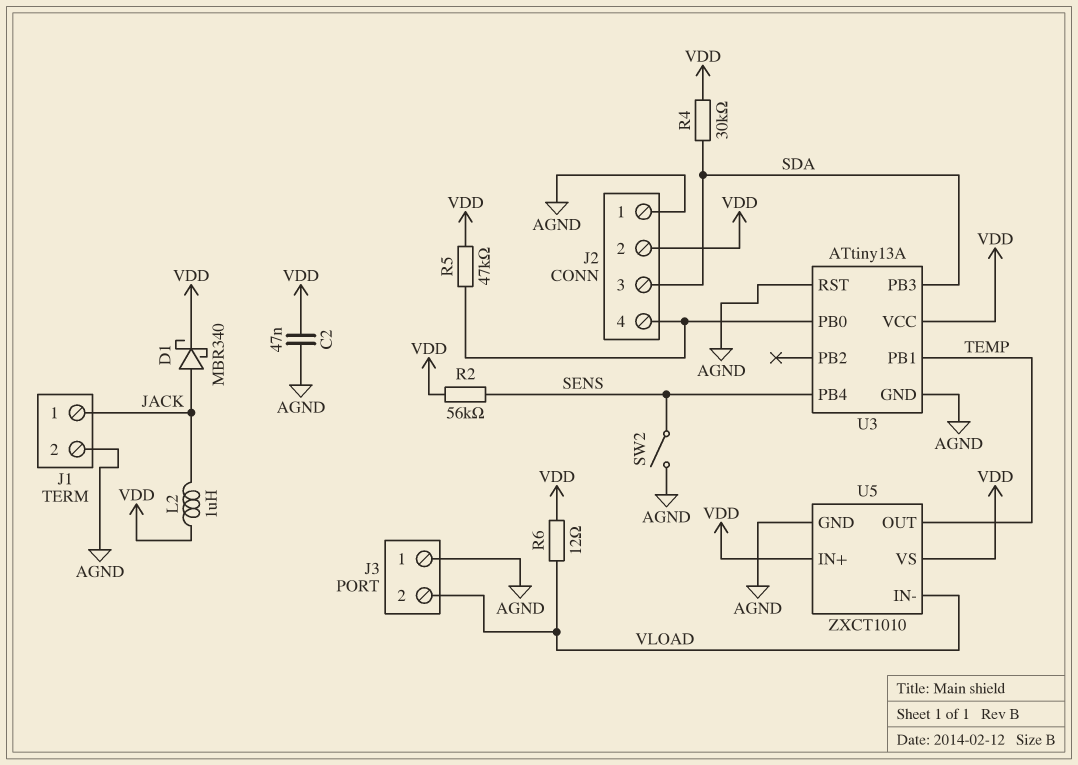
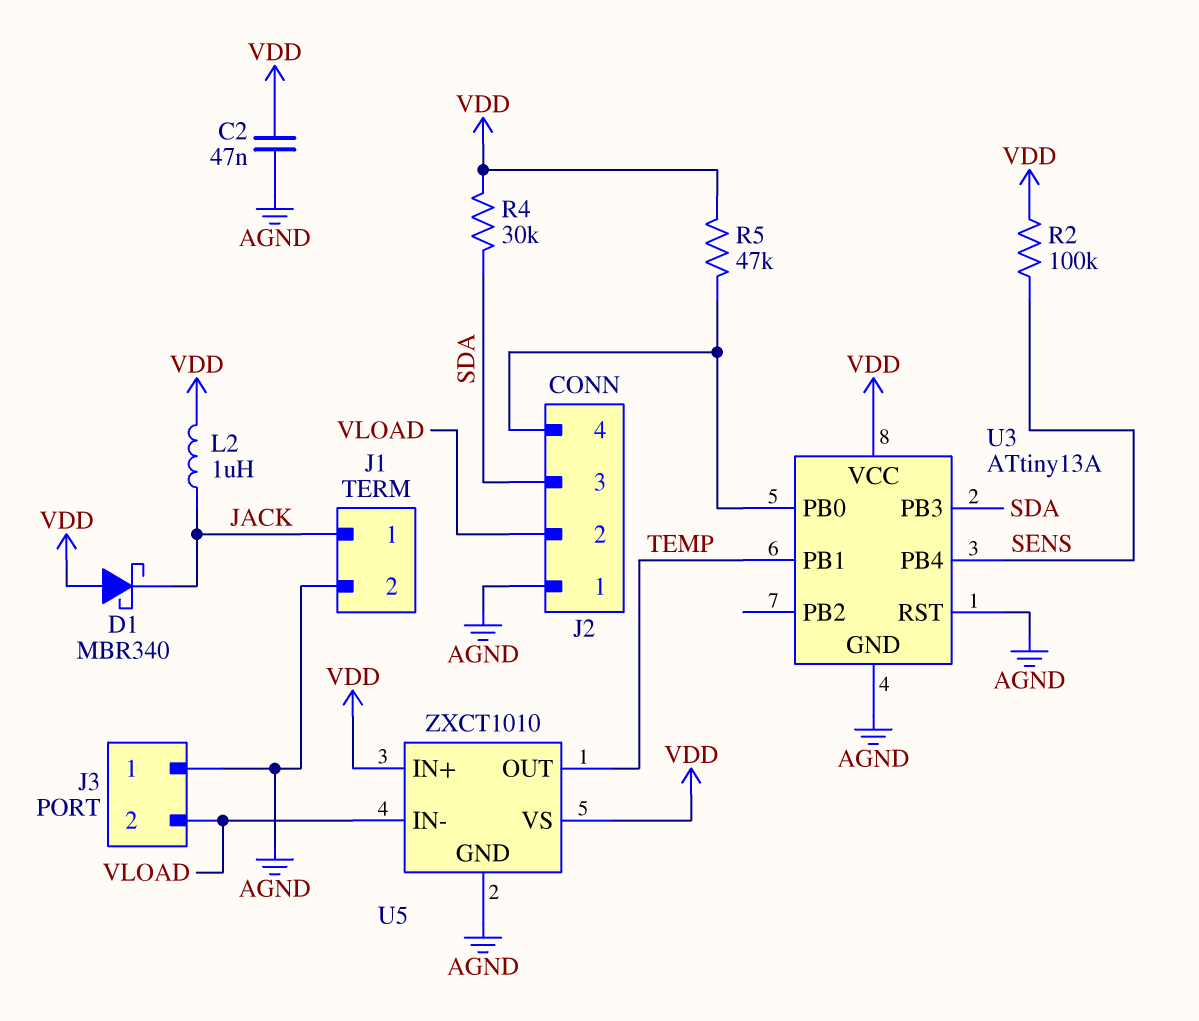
D1: schottky MBR340 (A JACK, K VDD) -> schottky MBR340 (A VDD, K JACK)
J2 pin 2: VDD -> VLOAD
R2: 56k (SENS, VDD) -> 100k (SENS, VDD)
R6: 12 (VDD, VLOAD) -> none
SW2: switch (AGND, SENS) -> none

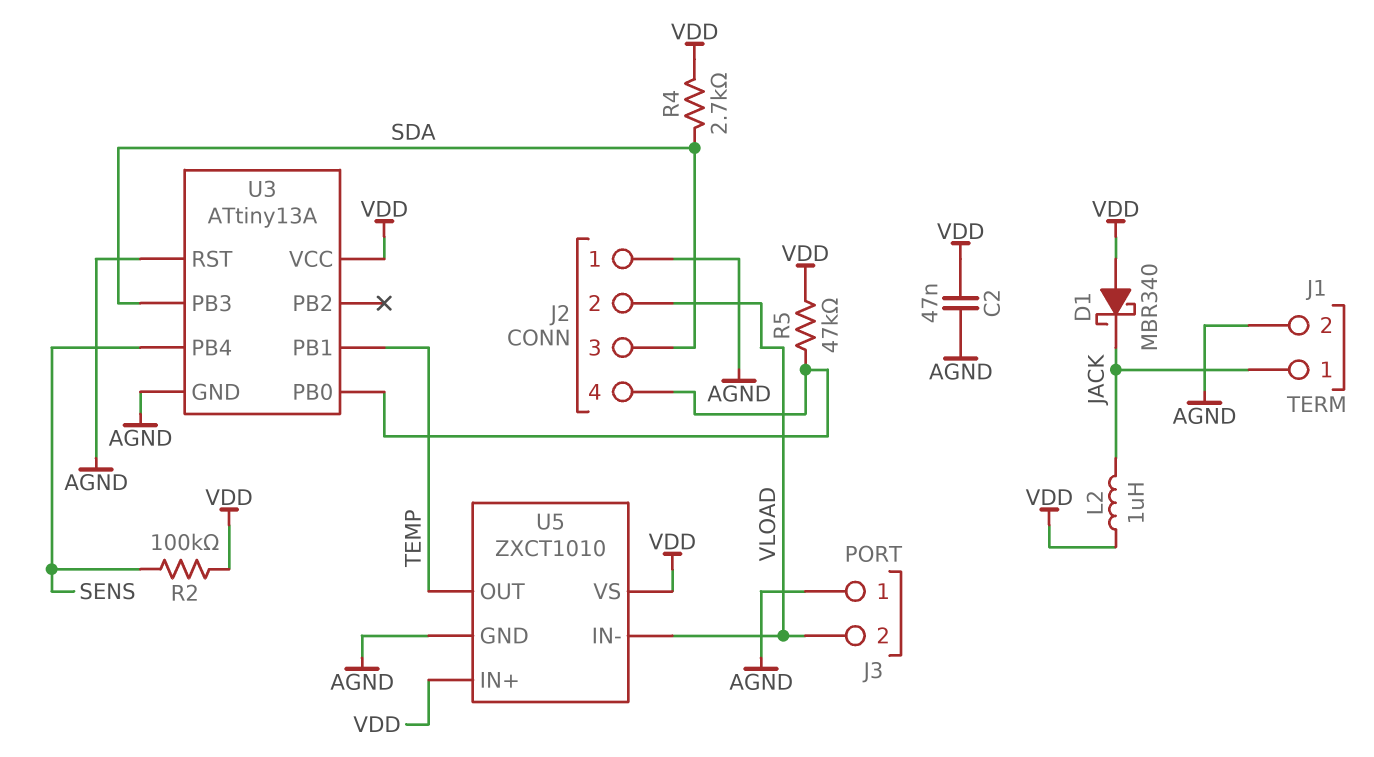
R4: 30k (SDA, VDD) -> 2.7k (SDA, VDD)

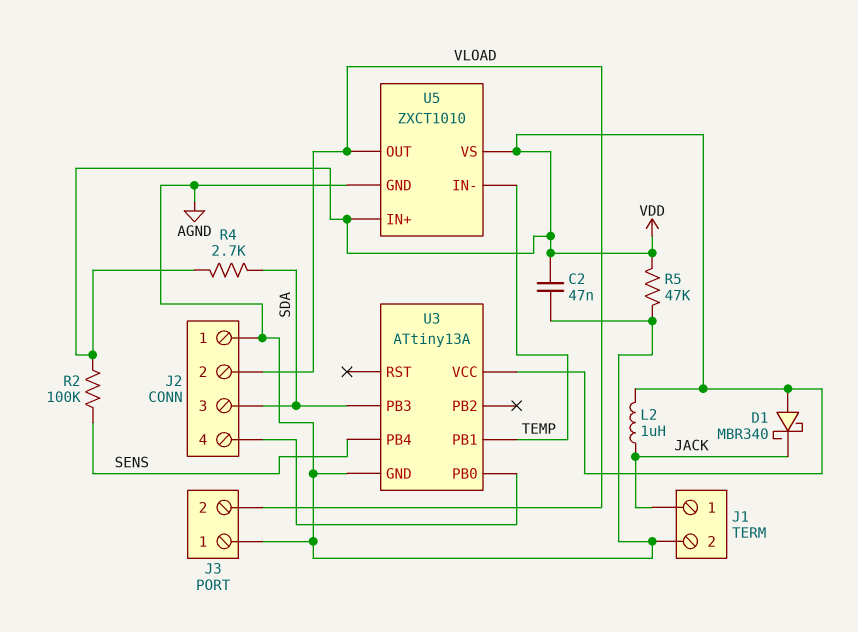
R5: 47k (J2/4, VDD) -> 47k (AGND, VDD)
U3 pin RST: AGND -> none
U5 pin IN-: VLOAD -> TEMP
U5 pin OUT: TEMP -> VLOAD

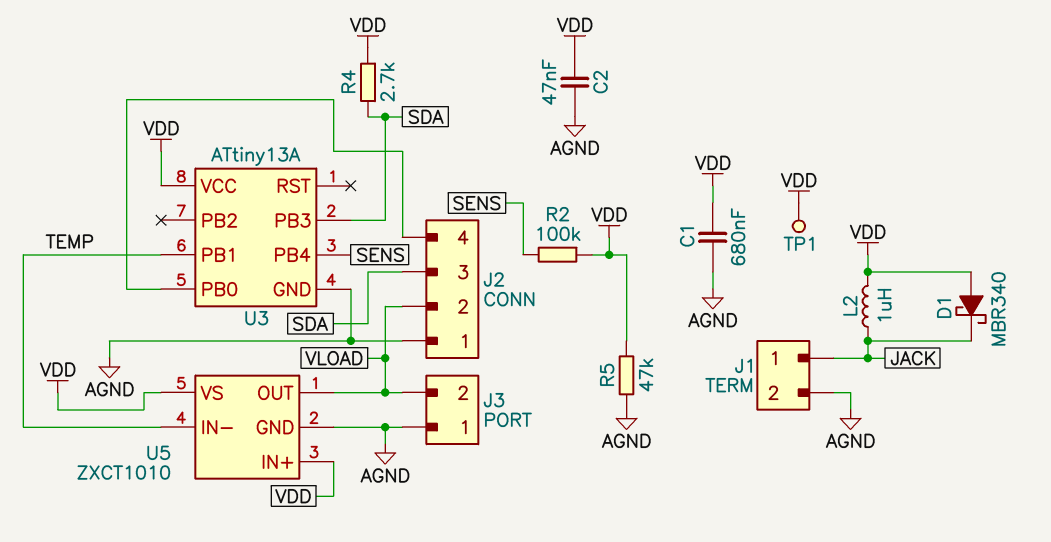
C1: none -> 680nF (AGND, VDD)
TP1: none -> test point (VDD)

